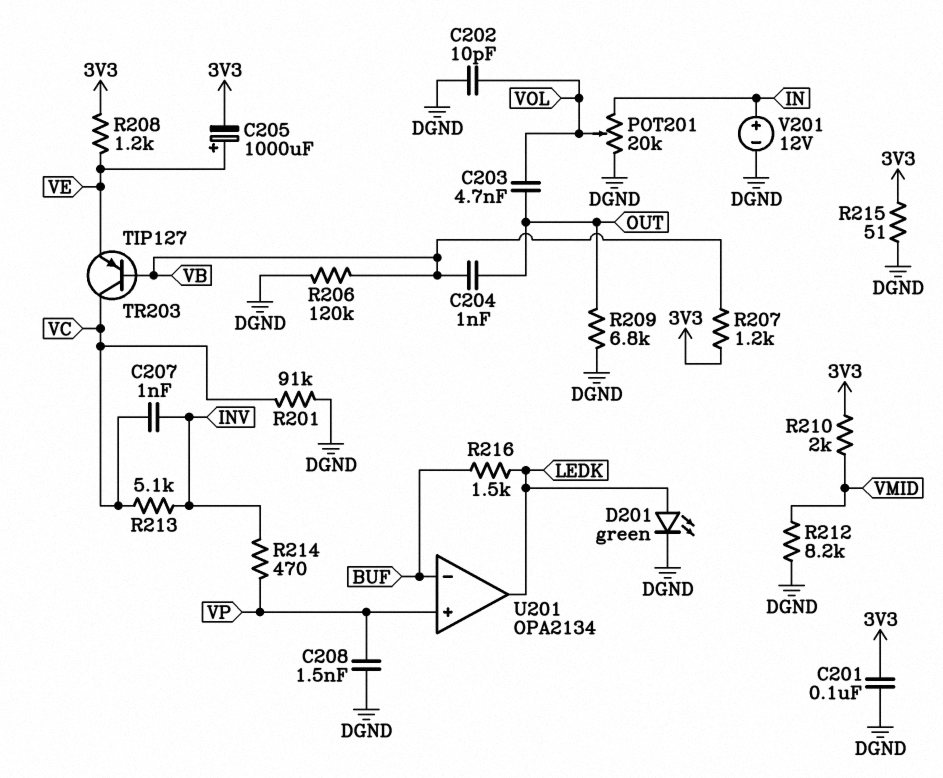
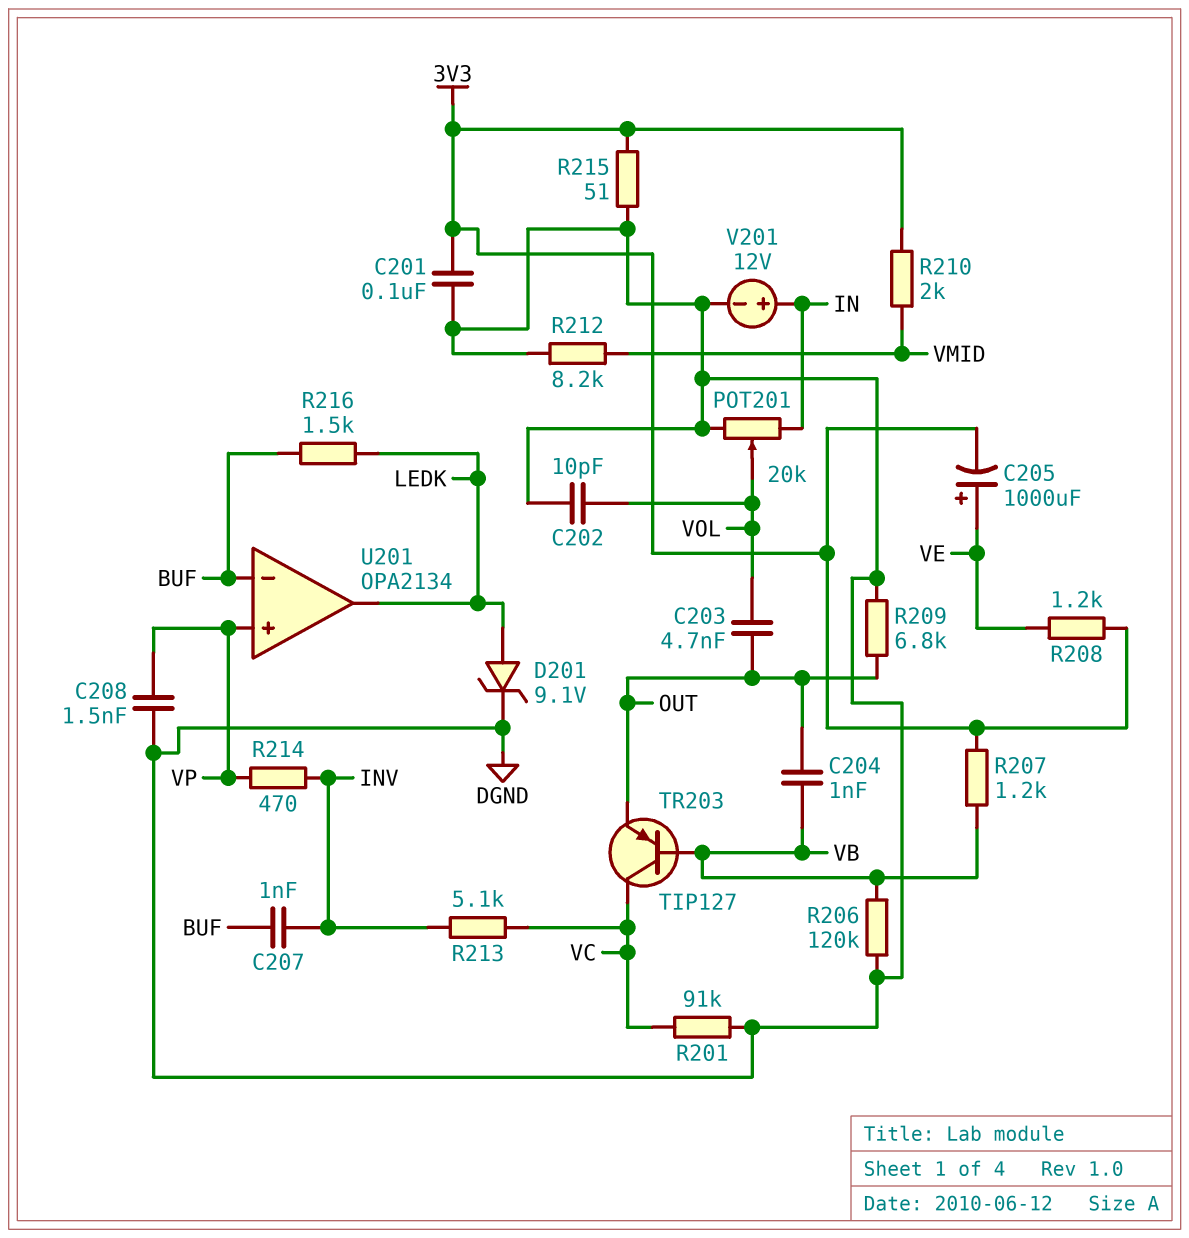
C207: 1nF (INV, VC) -> 1nF (BUF, INV)
D201: LED green (A LEDK, K DGND) -> zener 9.1V (A LEDK, K DGND)
TR203: PNP TIP127 (B VB, C VC, E VE) -> PNP TIP127 (B VB, C VC, E OUT)

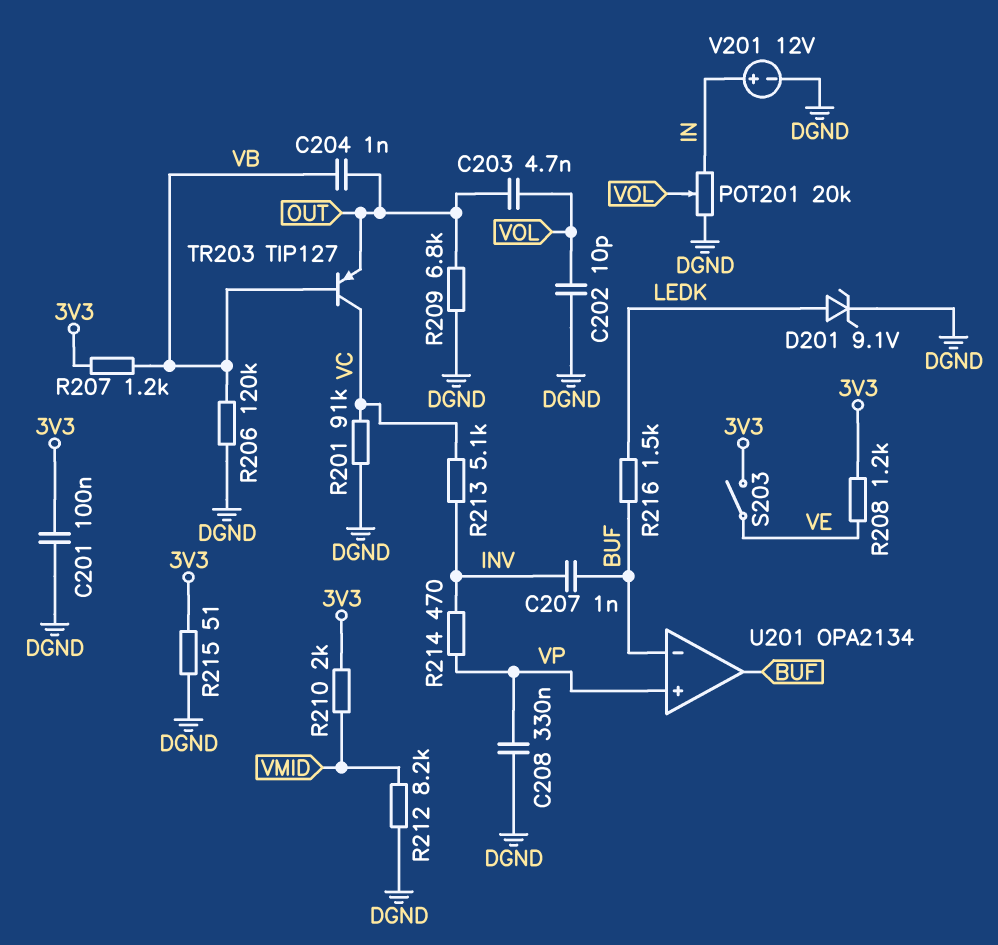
C205: 1000uF (plus VE, minus 3V3) -> none
C208: 1.5nF (DGND, VP) -> 330nF (DGND, VP)
S203: none -> switch (3V3, VE)
U201 pin out: LEDK -> BUF

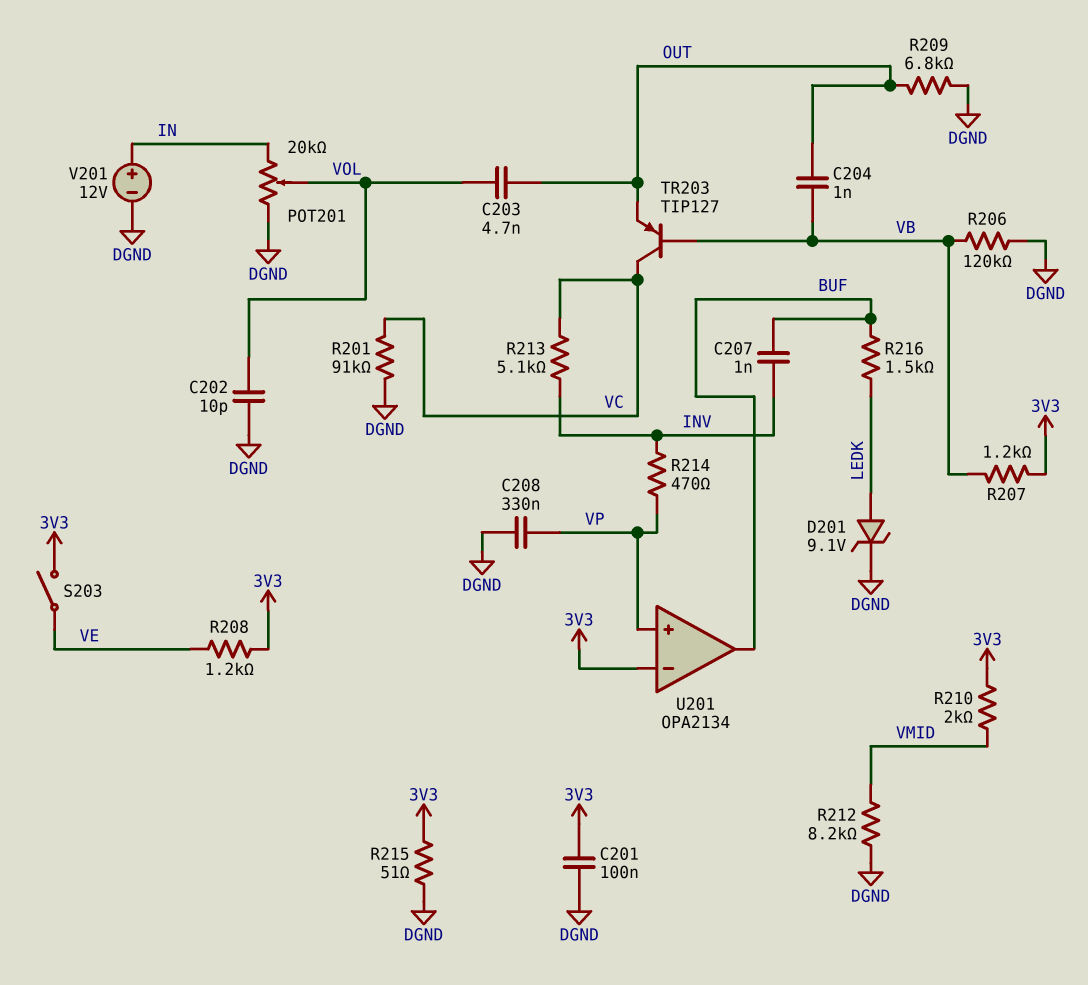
U201 pin in-: BUF -> 3V3

